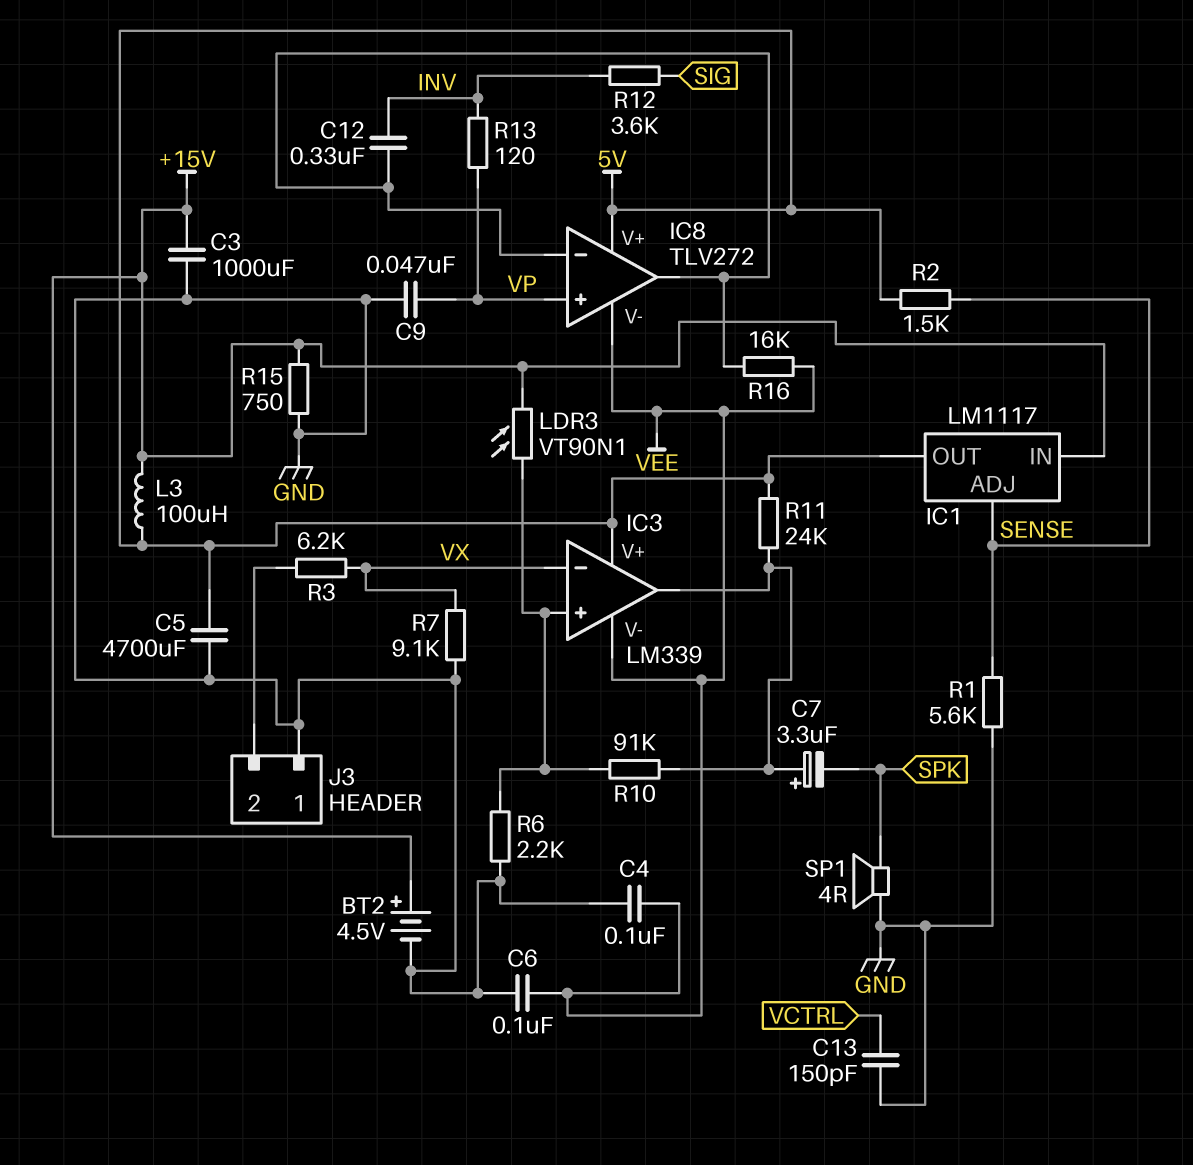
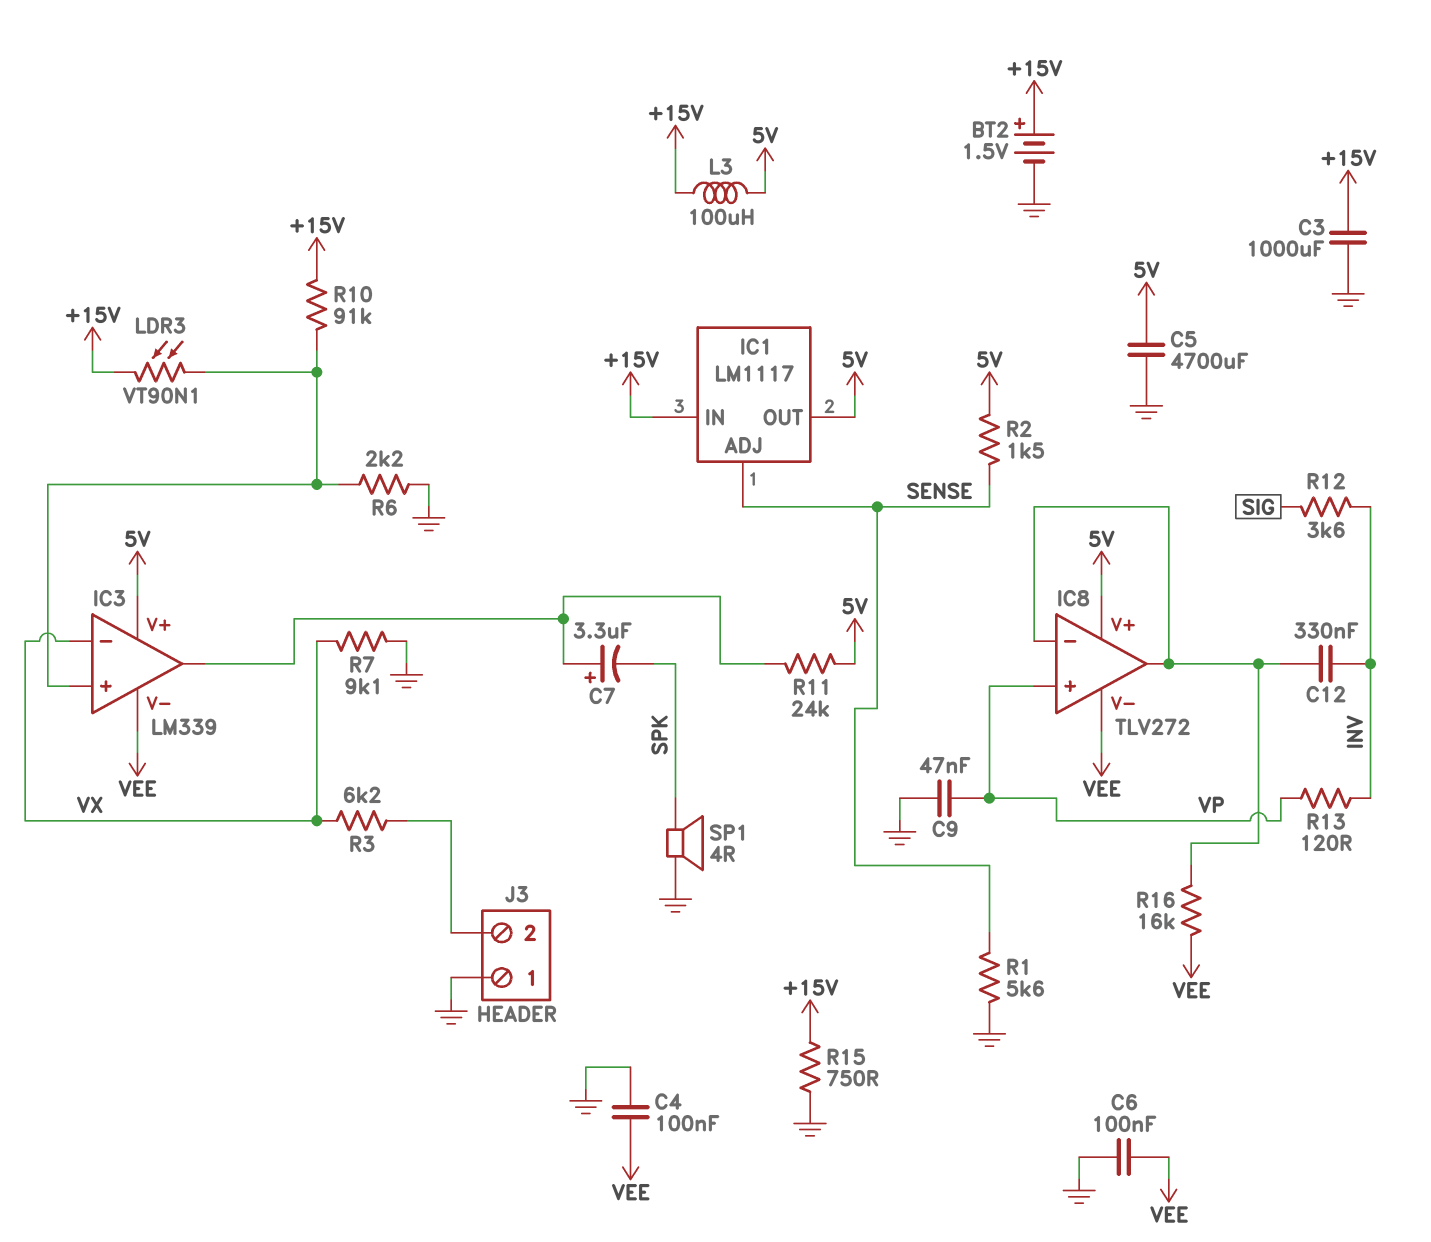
BT2: 4.5V (plus +15V, minus GND) -> 1.5V (plus +15V, minus GND)
C13: 150pF (GND, VCTRL) -> none
R10: 91k (IC3/in+, IC3/out) -> 91k (+15V, IC3/in+)

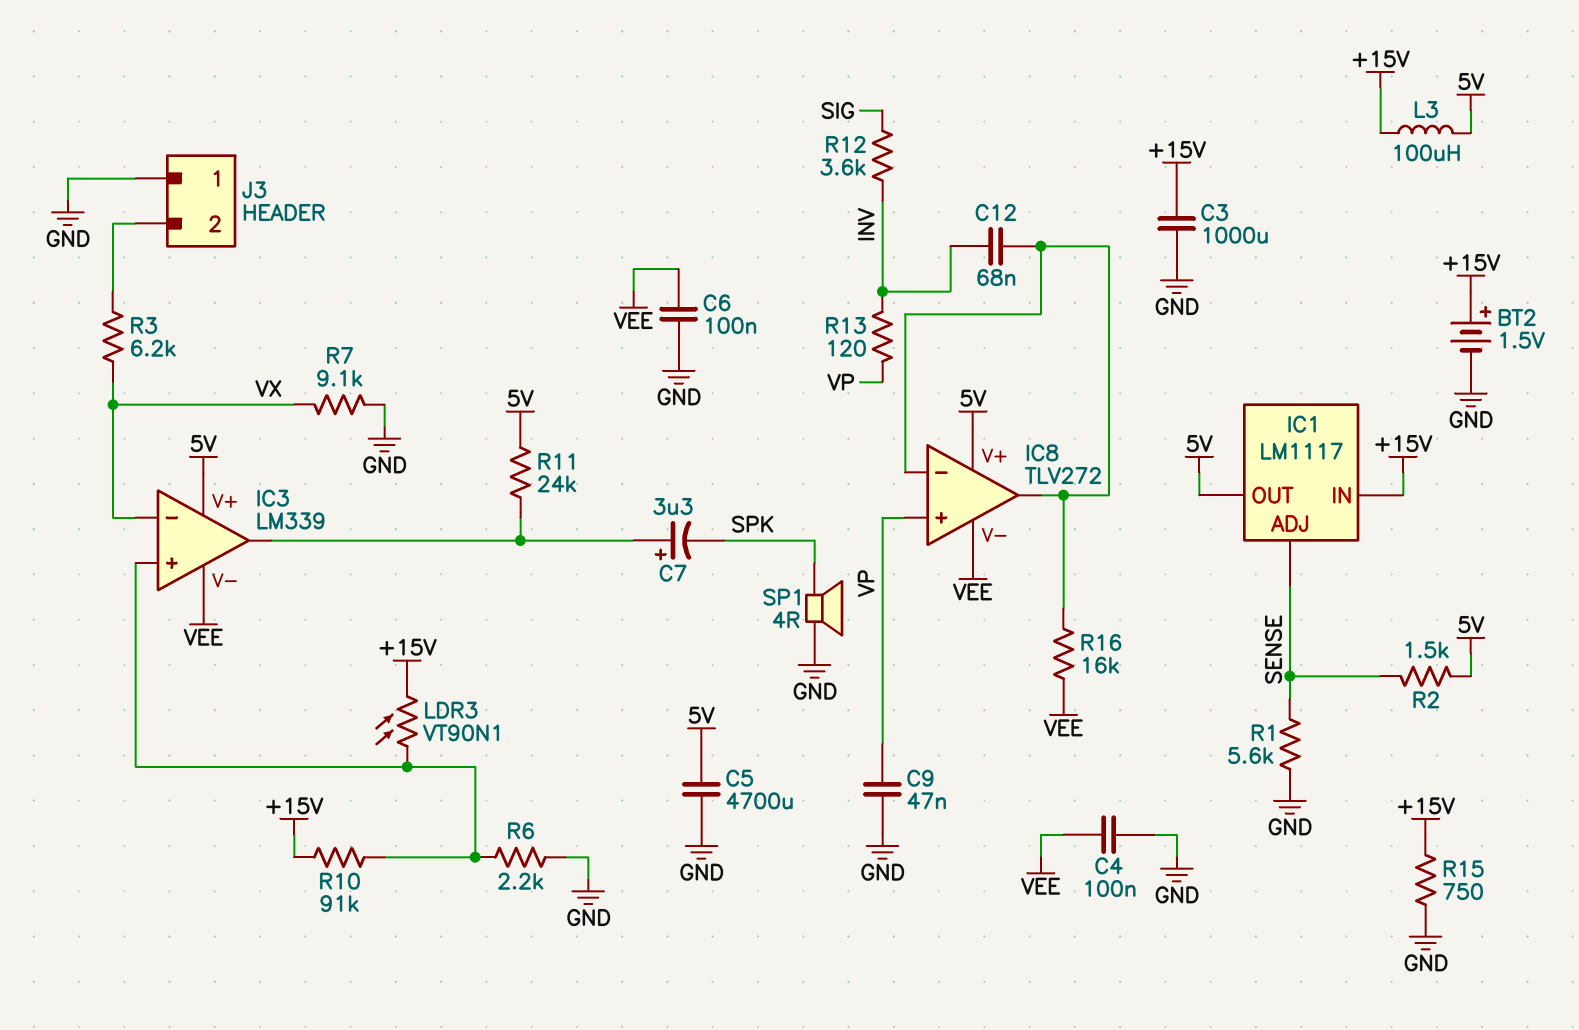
C12: 330nF (IC8/in-, INV) -> 68nF (IC8/in-, INV)

